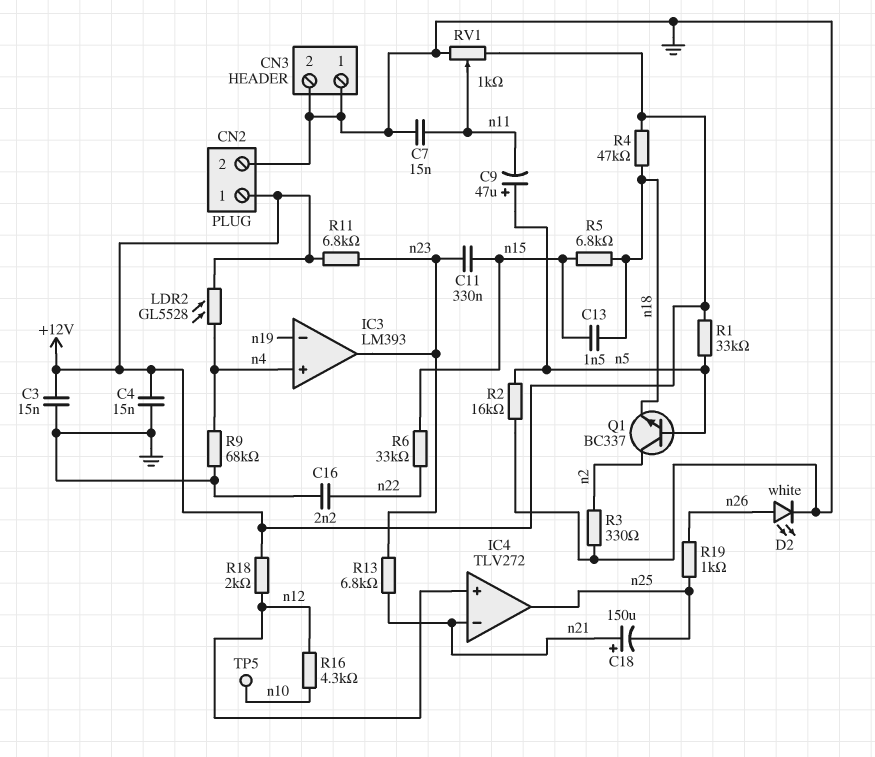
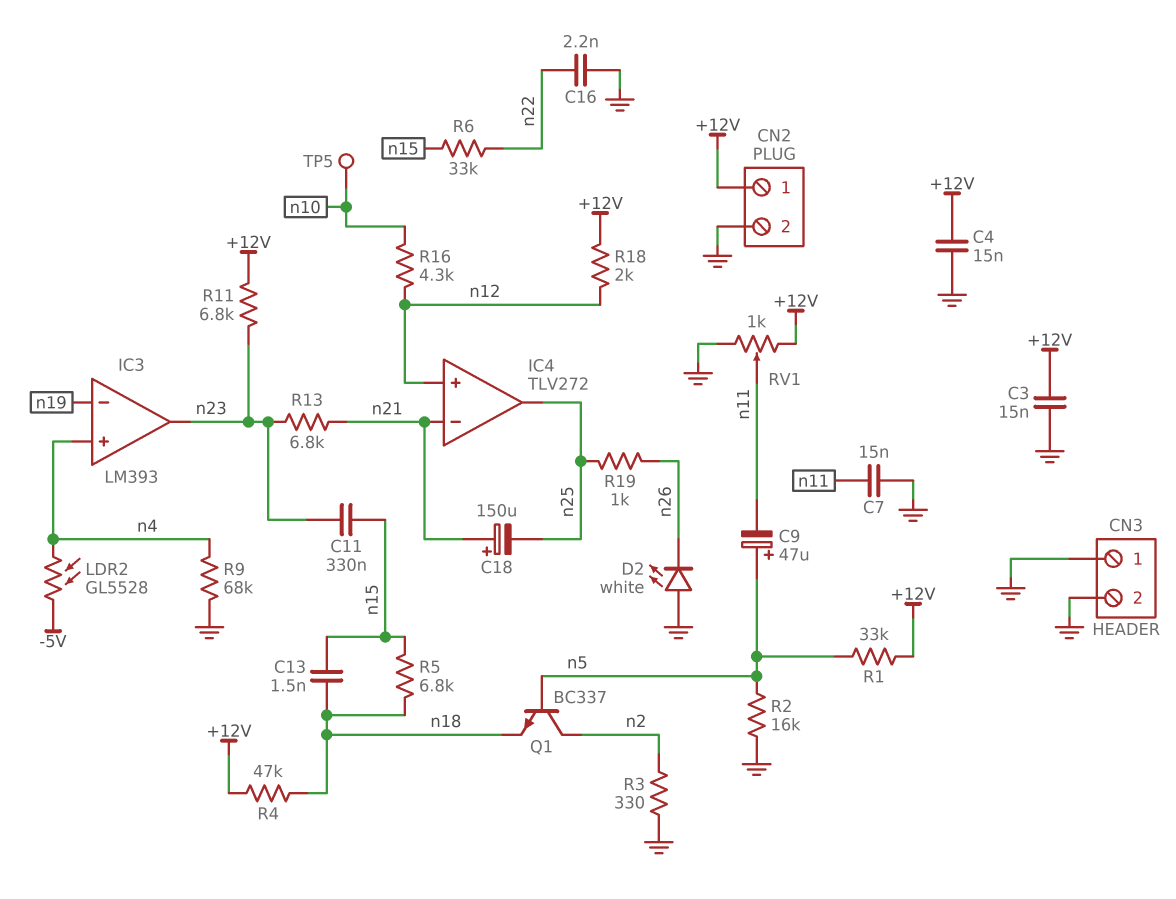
D2: LED white (A n26, K GND) -> LED white (A GND, K n26)
LDR2: GL5528 (+12V, n4) -> GL5528 (-5V, n4)

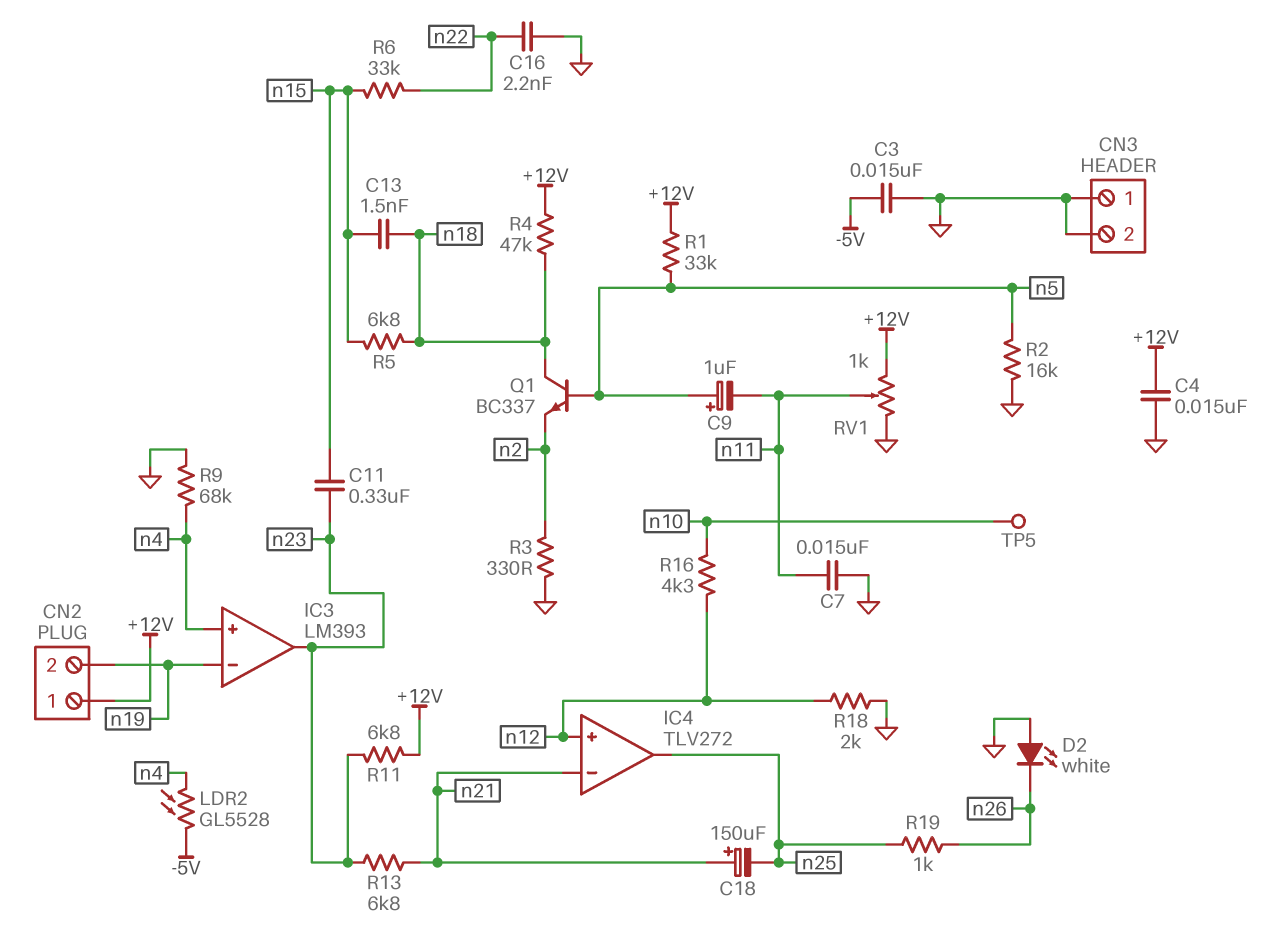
C3: 15nF (+12V, GND) -> 15nF (-5V, GND)
C9: 47uF (plus n5, minus n11) -> 1uF (plus n5, minus n11)
CN2 pin 2: GND -> n19
Q1: NPN BC337 (B n5, C n2, E n18) -> NPN BC337 (B n5, C n18, E n2)
R18: 2k (+12V, n12) -> 2k (GND, n12)

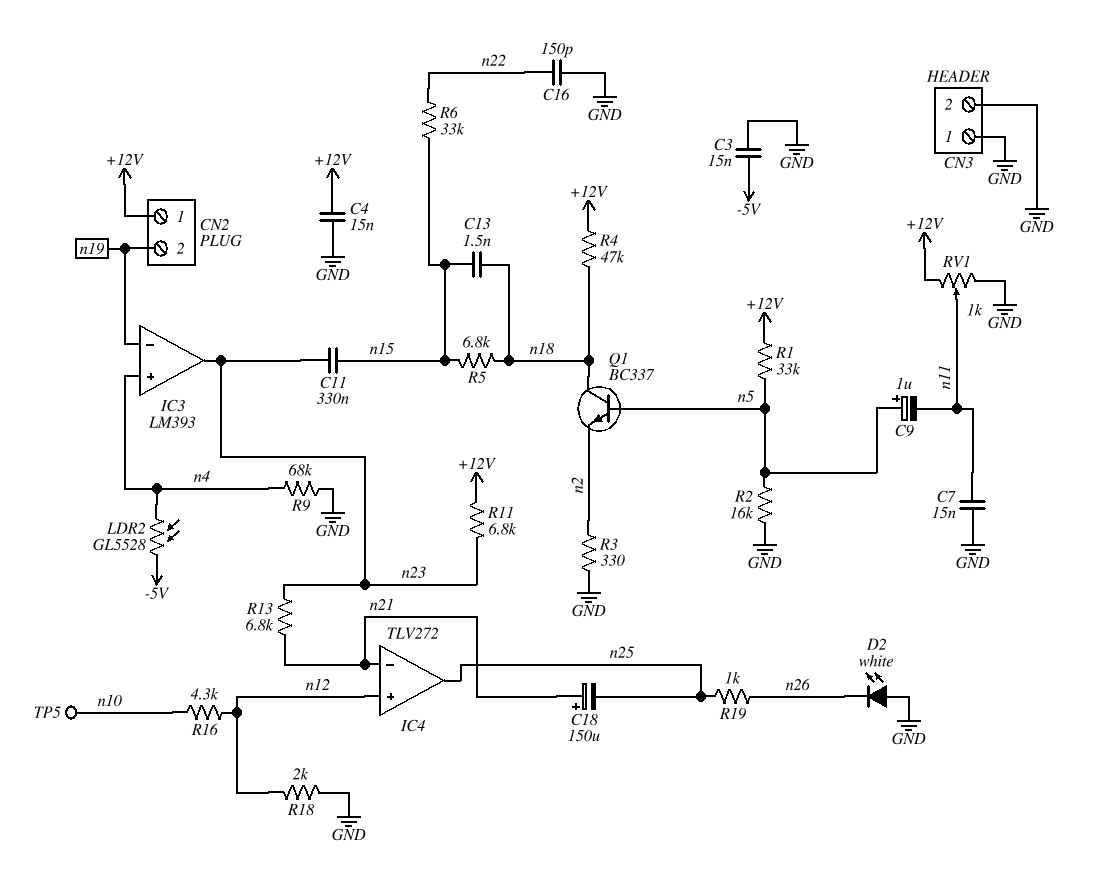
C16: 2.2nF (GND, n22) -> 150pF (GND, n22)

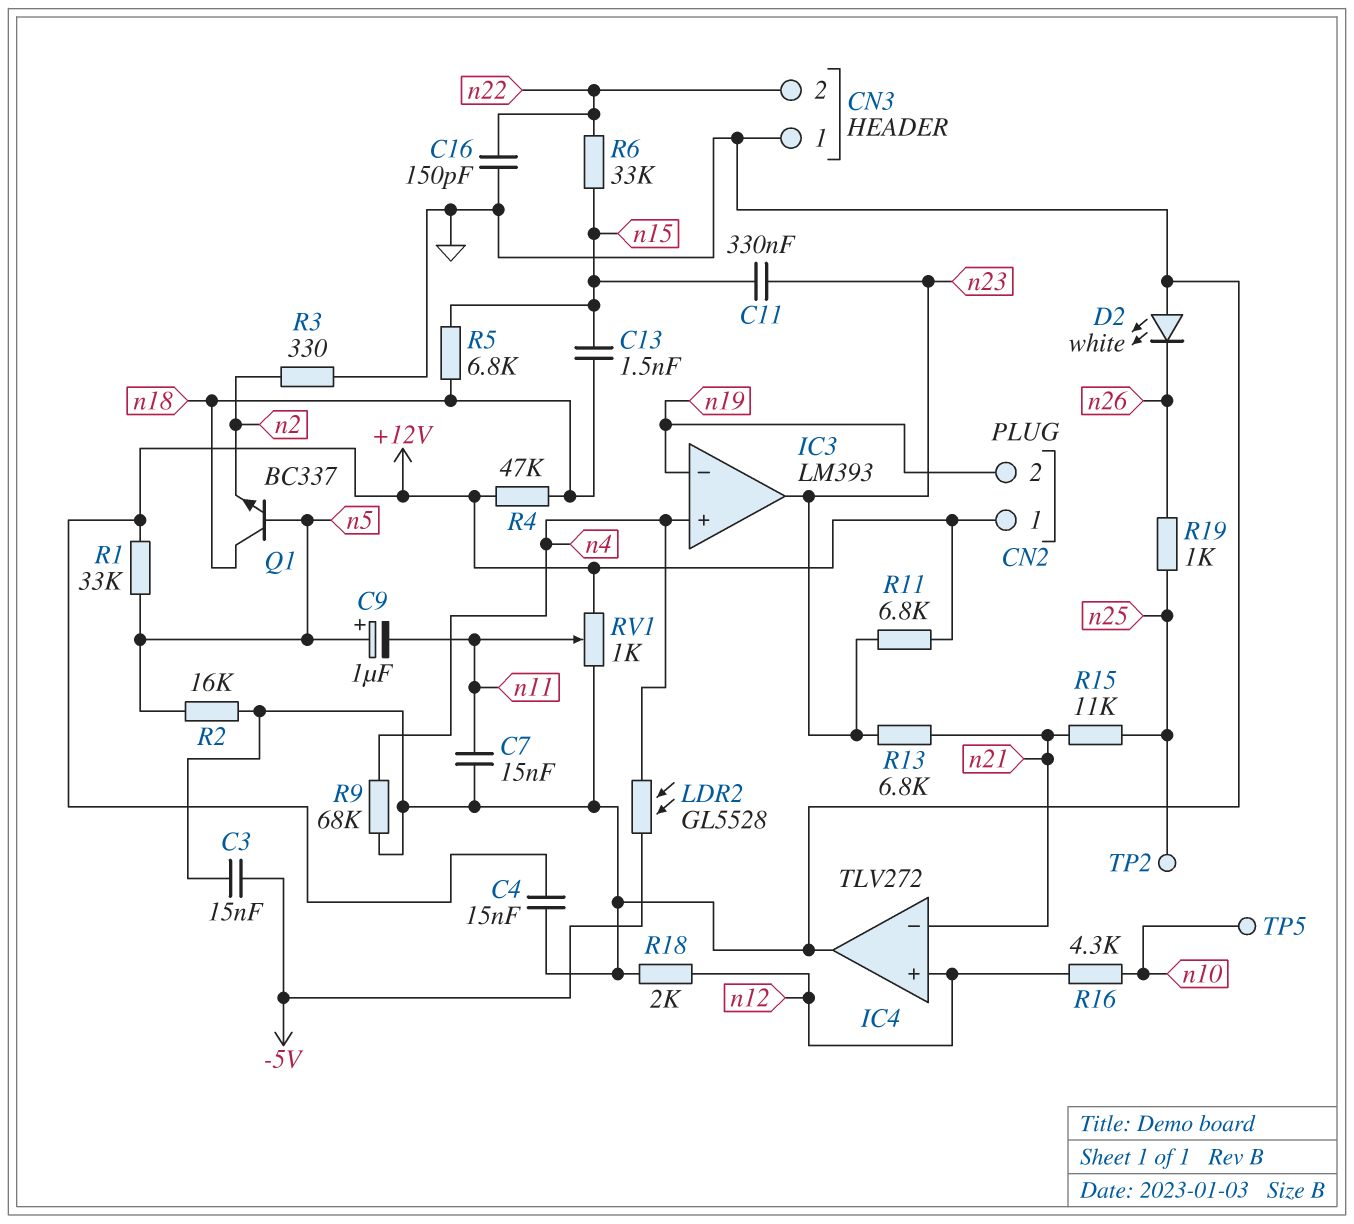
C18: 150uF (plus n21, minus n25) -> none
CN3 pin 2: GND -> n22
IC4 pin out: n25 -> GND
R15: none -> 11k (n21, n25)
TP2: none -> test point (n25)

